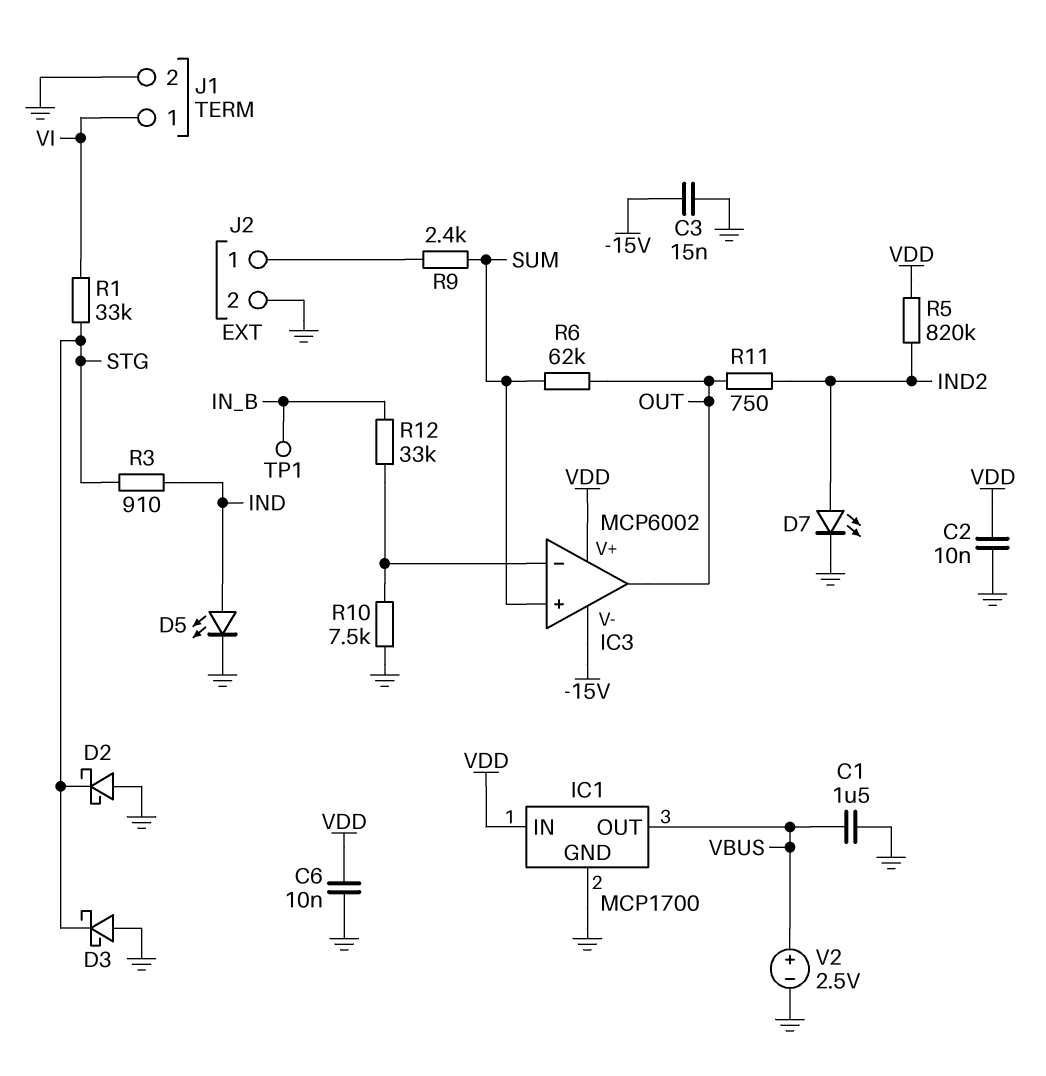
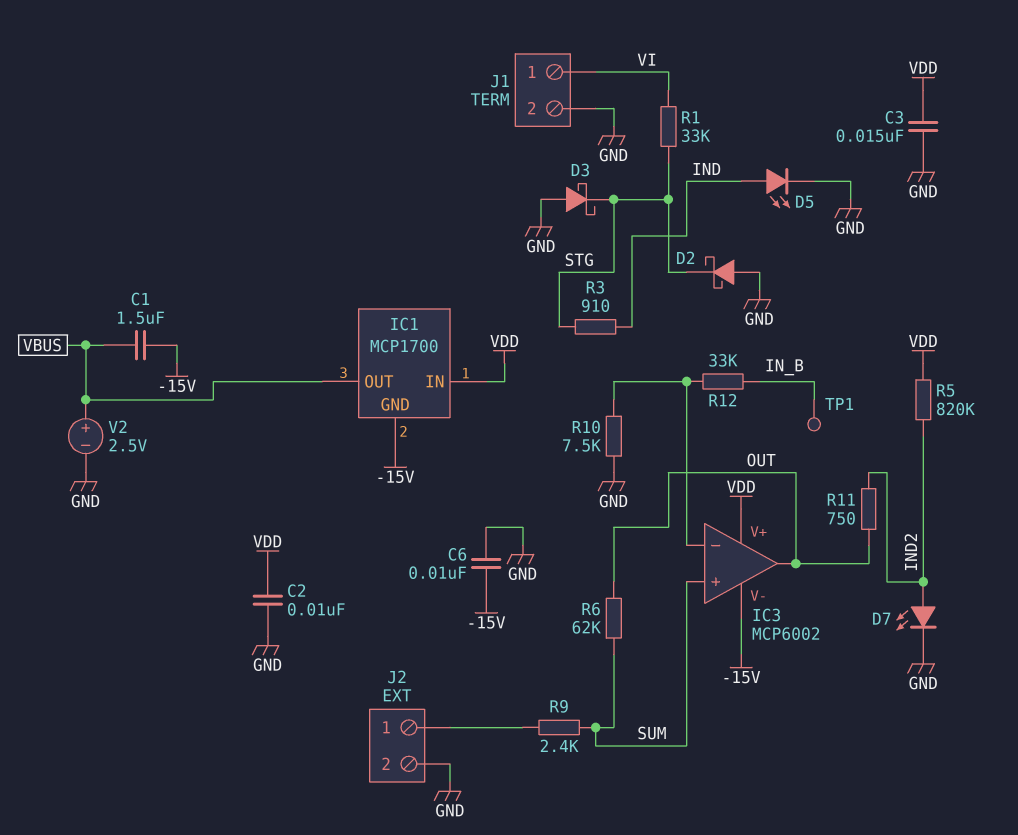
C1: 1.5uF (GND, VBUS) -> 1.5uF (-15V, VBUS)
C3: 15nF (-15V, GND) -> 15nF (GND, VDD)
C6: 10nF (GND, VDD) -> 10nF (-15V, GND)
IC1 pin GND: GND -> -15V

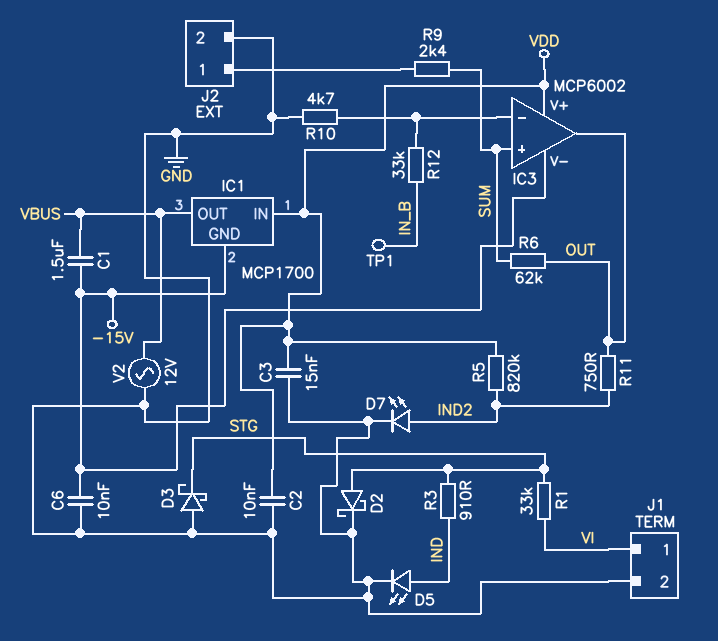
D2: schottky (A GND, K STG) -> schottky (A STG, K GND)
R10: 7.5k (GND, IC3/in-) -> 4.7k (GND, IC3/in-)
V2: 2.5V (plus VBUS, minus GND) -> AC 12V (GND, VBUS)

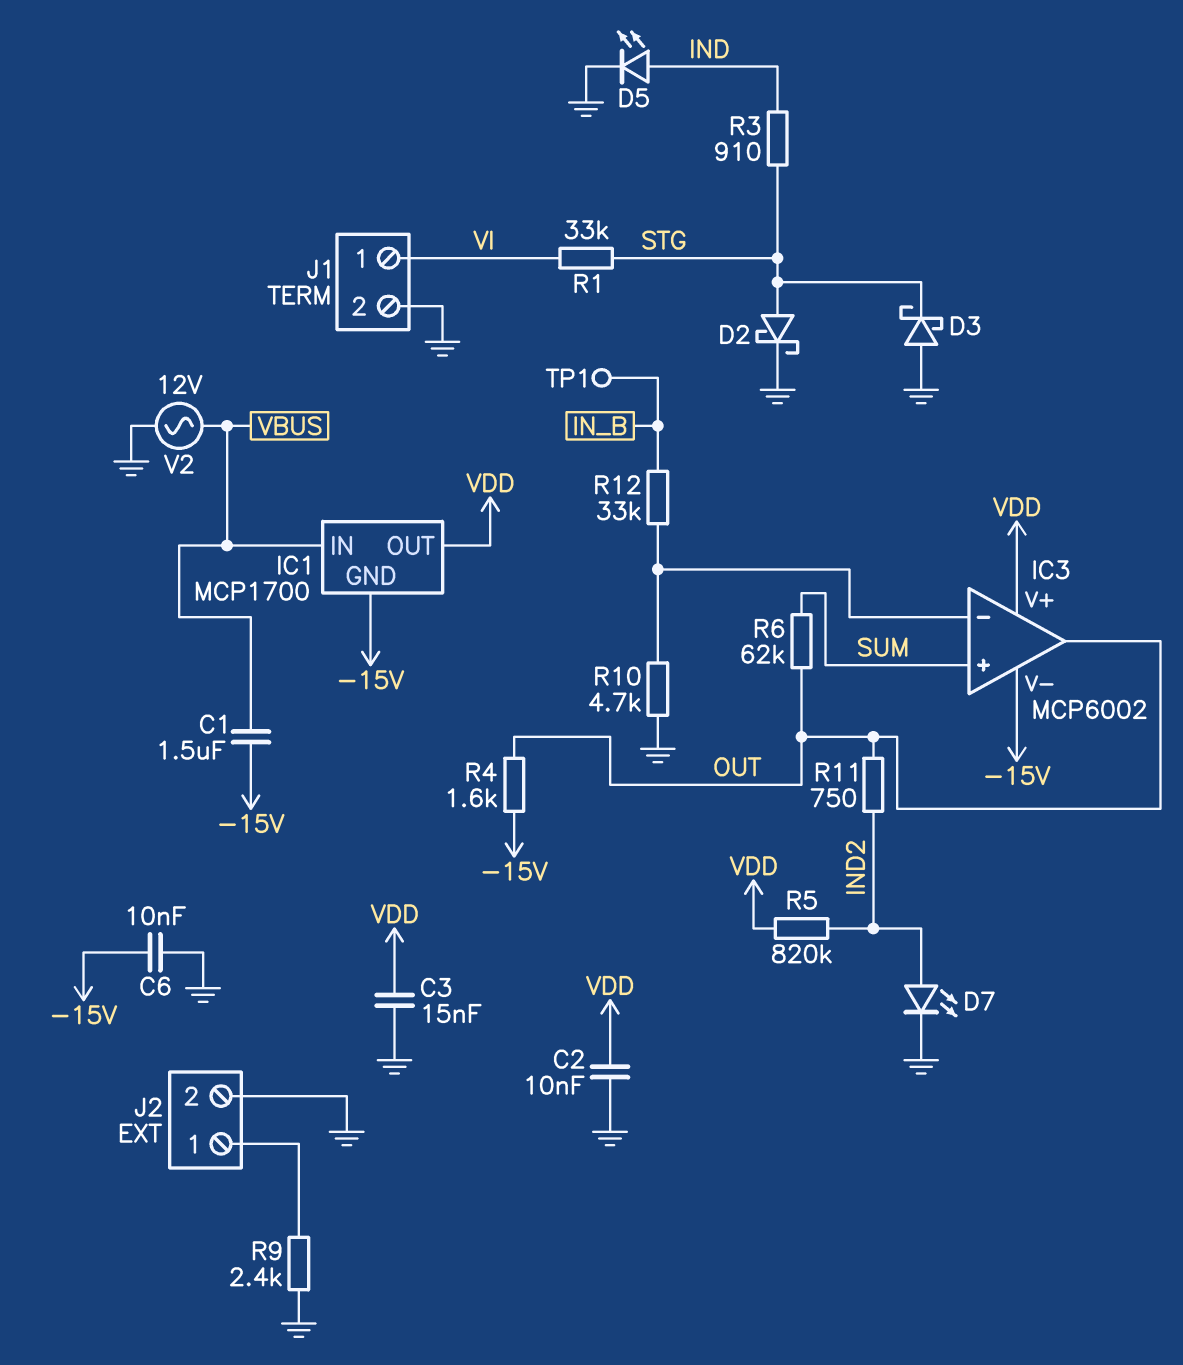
IC1 pin IN: VDD -> VBUS
IC1 pin OUT: VBUS -> VDD
R4: none -> 1.6k (-15V, OUT)
R9: 2.4k (J2/1, SUM) -> 2.4k (GND, J2/1)

